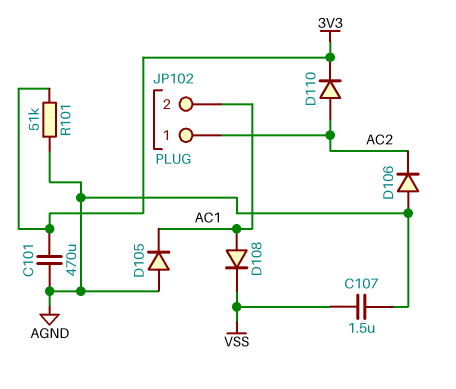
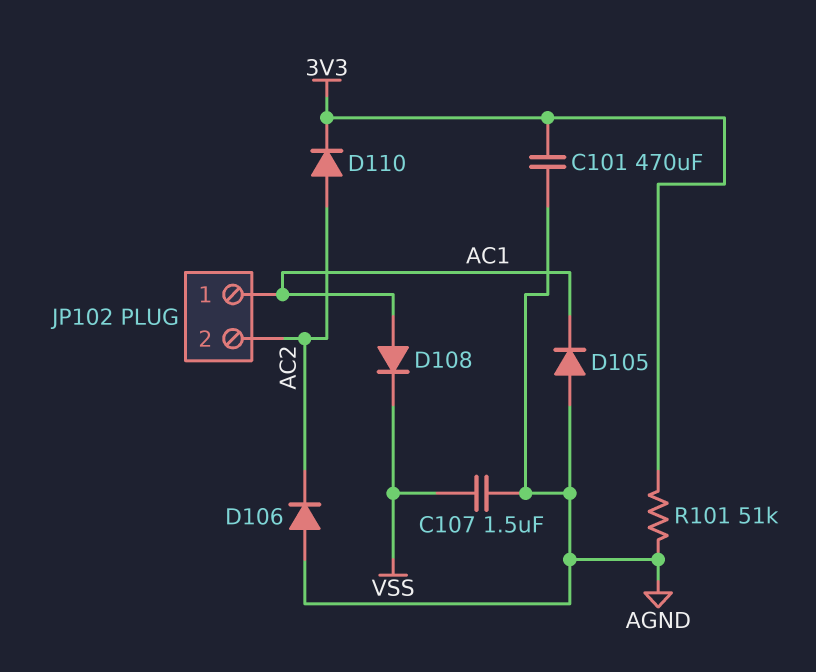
JP102 pin 1: AC2 -> AC1
JP102 pin 2: AC1 -> AC2

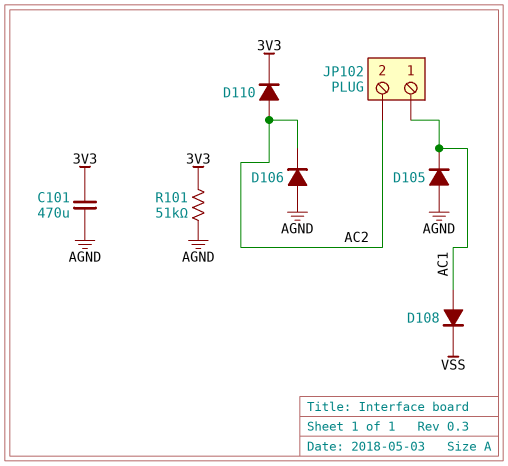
C107: 1.5uF (AGND, VSS) -> none

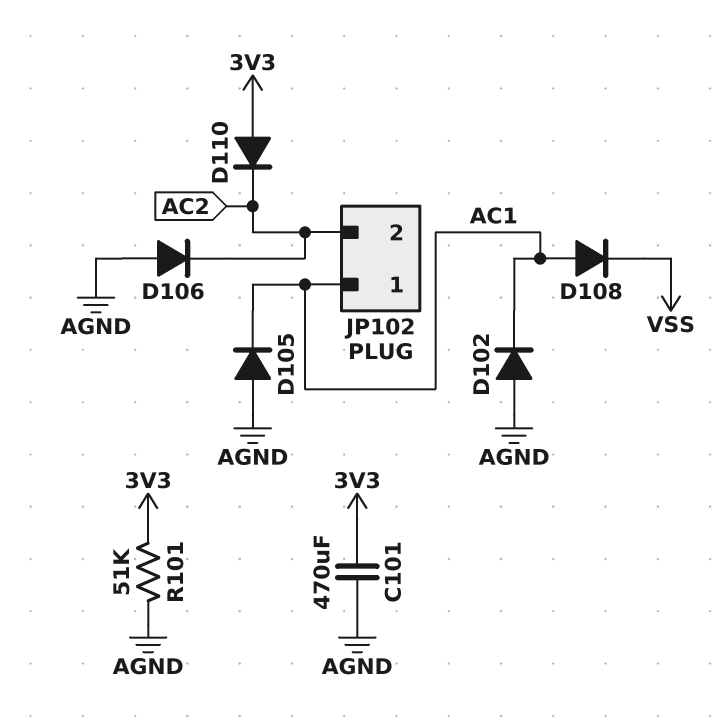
D102: none -> diode (A AGND, K AC1)
D110: diode (A AC2, K 3V3) -> diode (A 3V3, K AC2)

